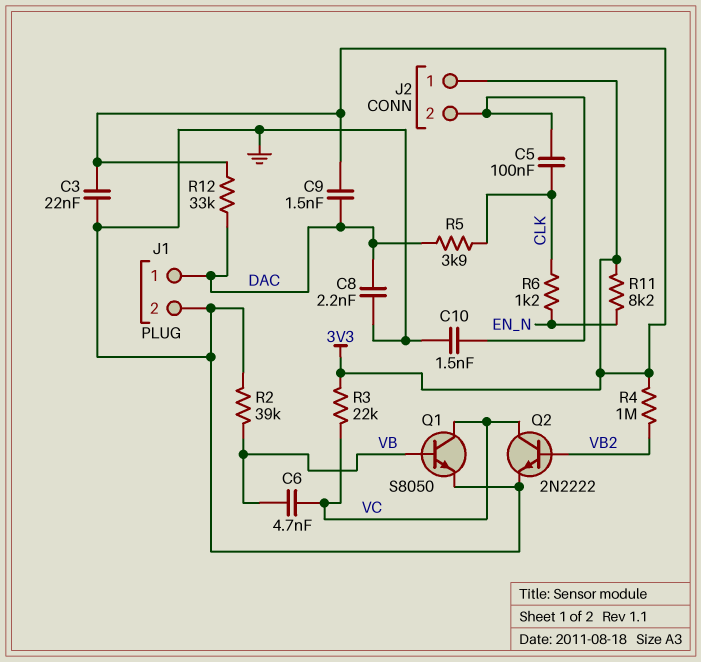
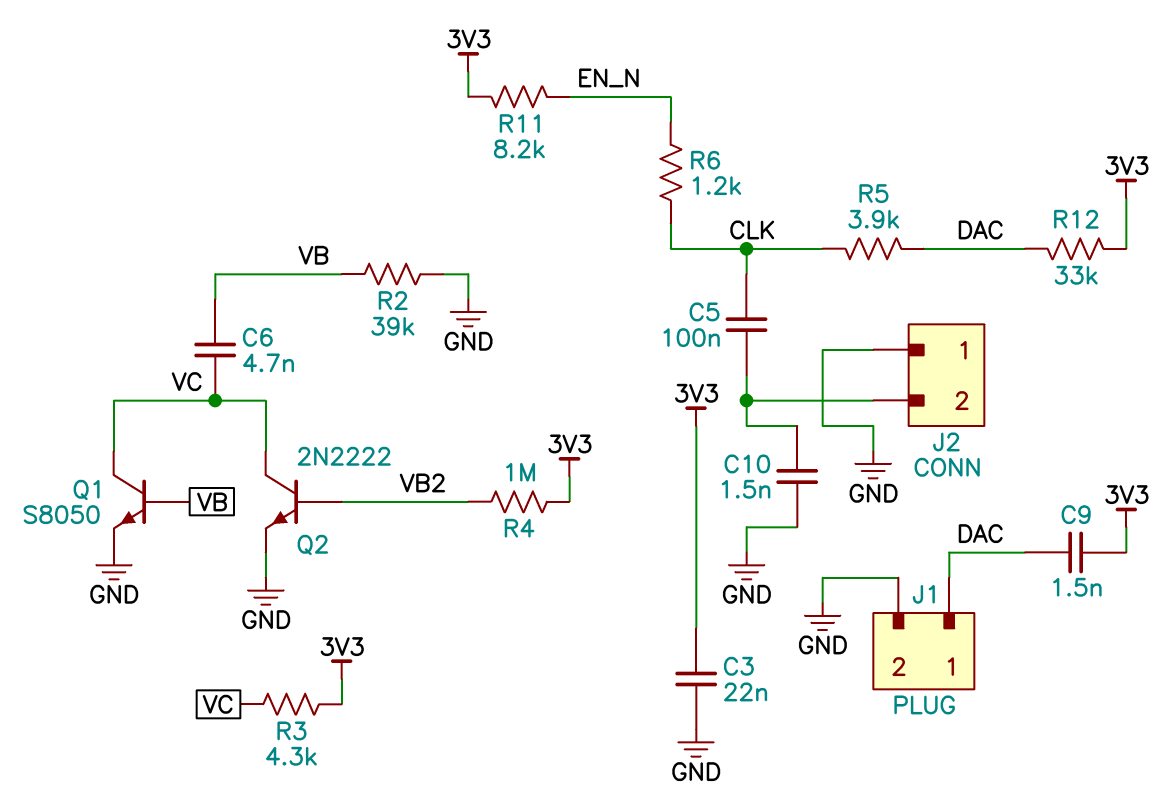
C8: 2.2nF (DAC, GND) -> none
J2 pin 1: 3V3 -> GND
R3: 22k (3V3, VC) -> 4.3k (3V3, VC)

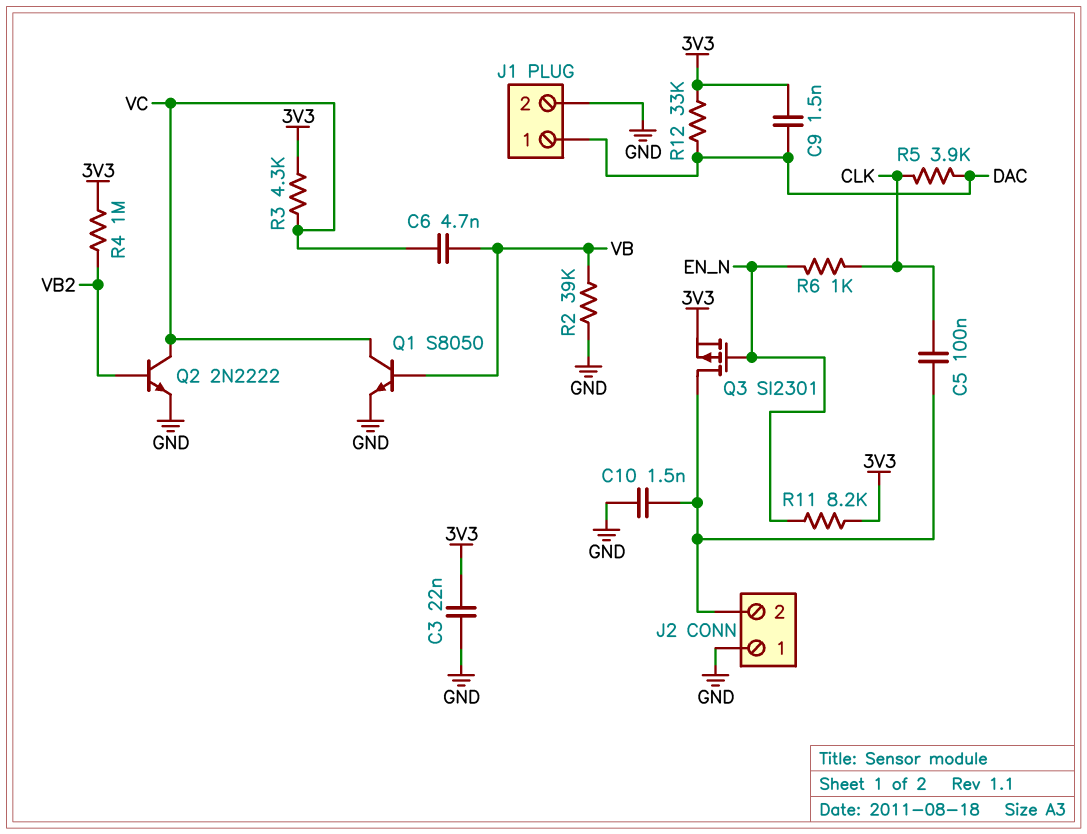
Q3: none -> PMOS SI2301 (G EN_N, D J2/2, S 3V3)
R6: 1.2k (CLK, EN_N) -> 1k (CLK, EN_N)

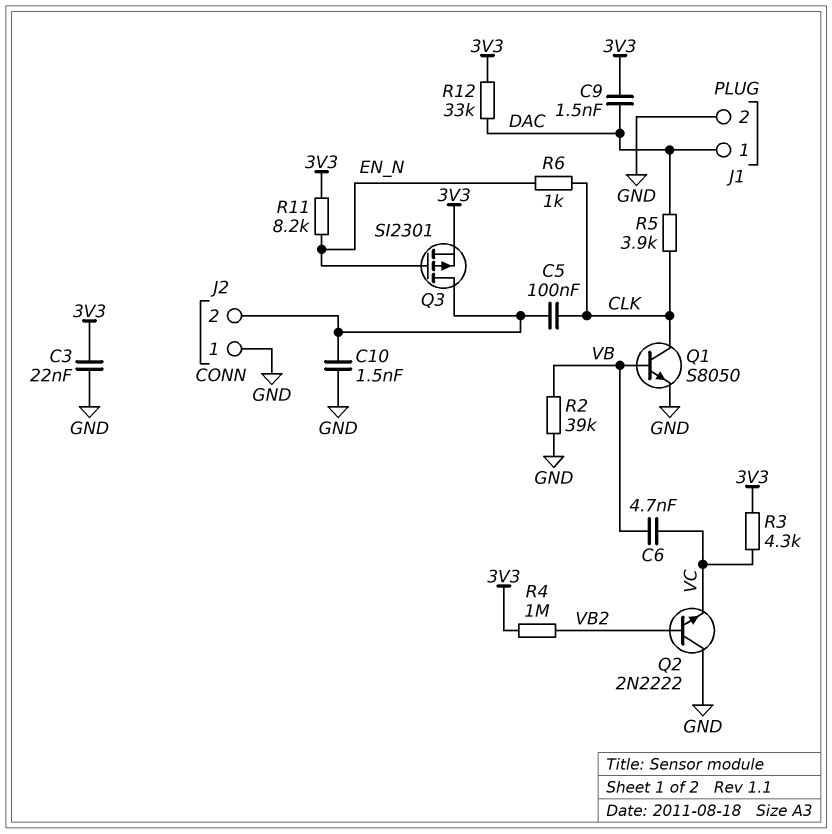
Q1: NPN S8050 (B VB, C VC, E GND) -> NPN S8050 (B VB, C CLK, E GND)
Q2: NPN 2N2222 (B VB2, C VC, E GND) -> NPN 2N2222 (B VB2, C GND, E VC)

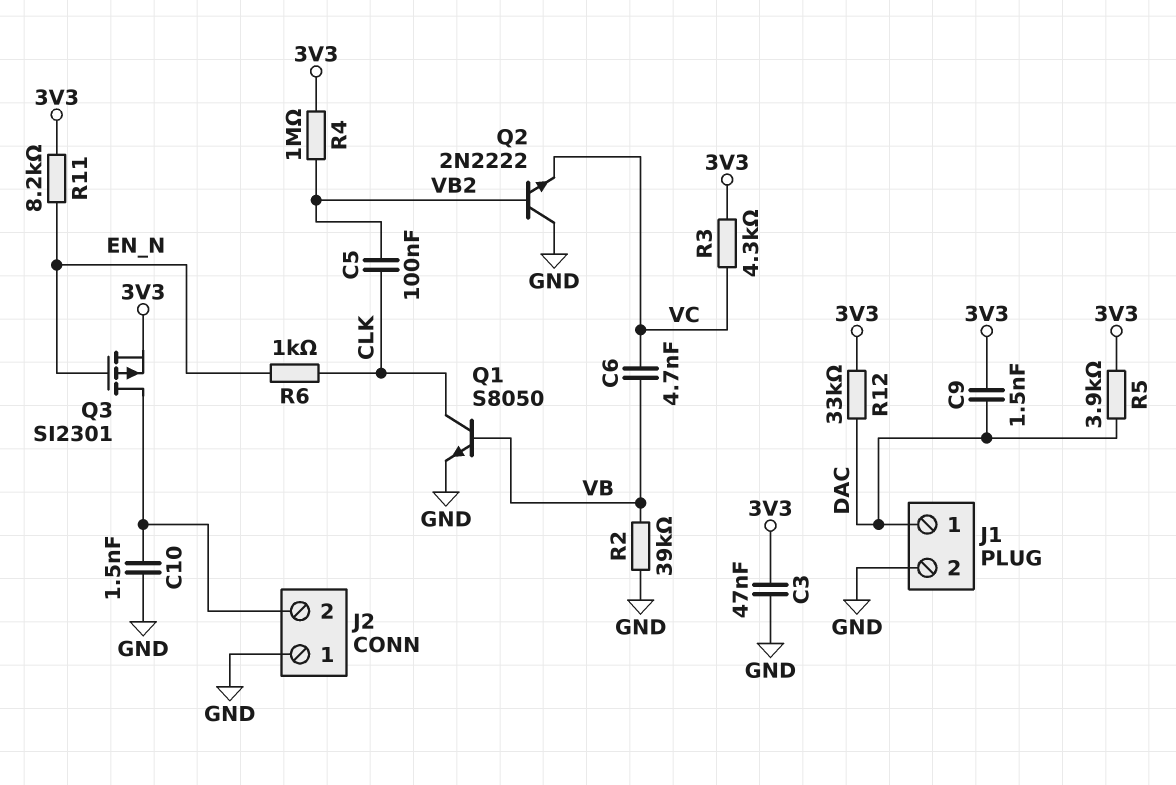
C3: 22nF (3V3, GND) -> 47nF (3V3, GND)
C5: 100nF (CLK, J2/2) -> 100nF (CLK, VB2)
R5: 3.9k (CLK, DAC) -> 3.9k (3V3, DAC)

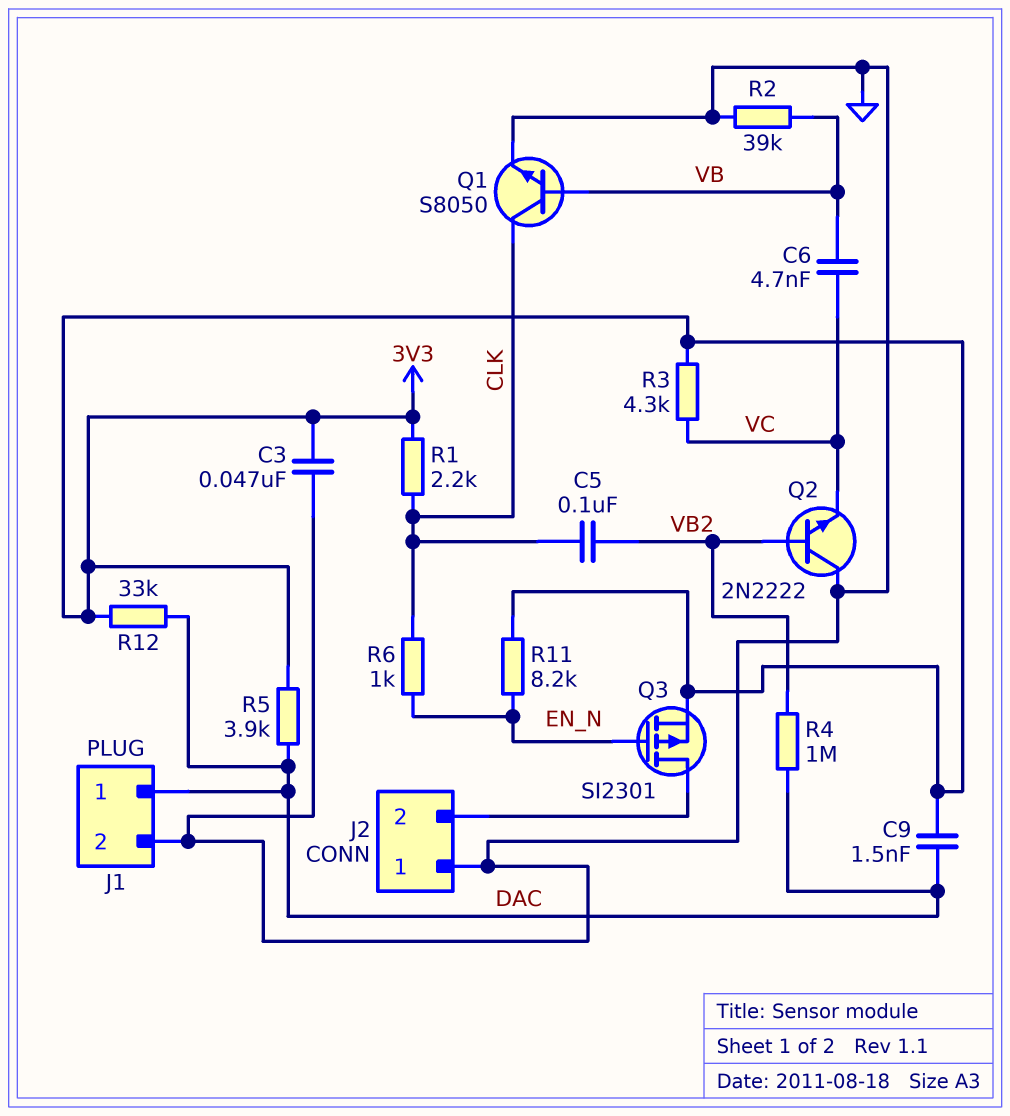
C10: 1.5nF (GND, J2/2) -> none
R1: none -> 2.2k (3V3, CLK)
R4: 1M (3V3, VB2) -> 1M (DAC, VB2)

